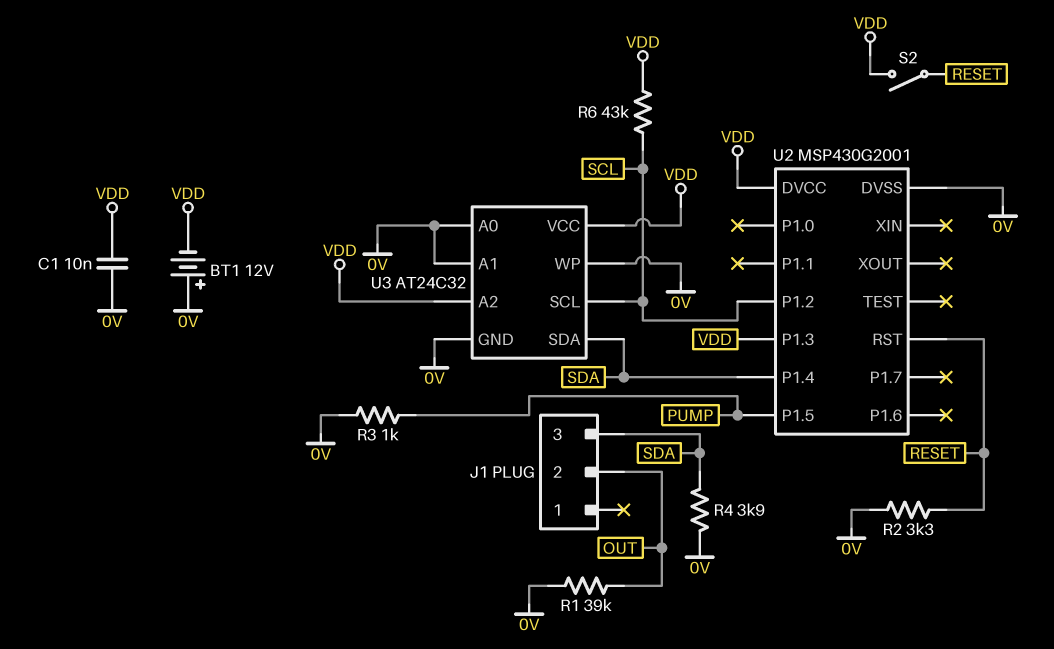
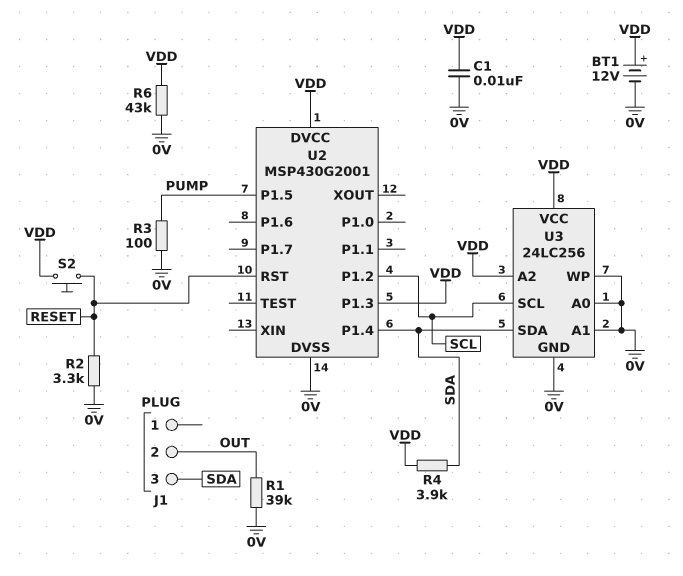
BT1: 12V (plus 0V, minus VDD) -> 12V (plus VDD, minus 0V)
R3: 1k (0V, PUMP) -> 100 (0V, PUMP)
R4: 3.9k (0V, SDA) -> 3.9k (SDA, VDD)
R6: 43k (SCL, VDD) -> 43k (0V, VDD)
S2: switch (RESET, VDD) -> button (RESET, VDD)
U3: AT24C32 -> 24LC256

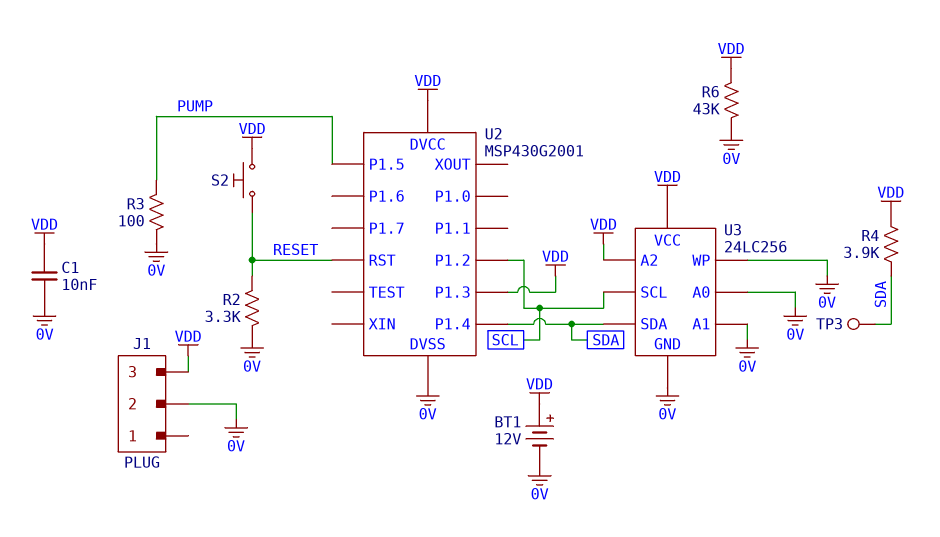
J1 pin 2: OUT -> 0V
J1 pin 3: SDA -> VDD
R1: 39k (0V, OUT) -> none
TP3: none -> test point (SDA)

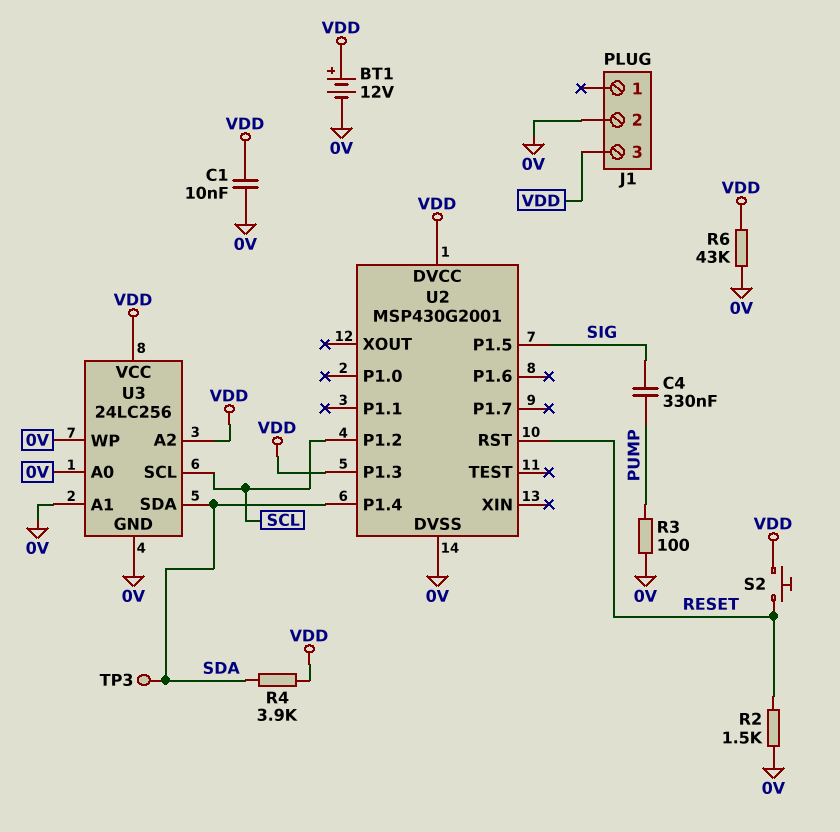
C4: none -> 330nF (PUMP, SIG)
R2: 3.3k (0V, RESET) -> 1.5k (0V, RESET)
U2 pin P1.5: PUMP -> SIG

